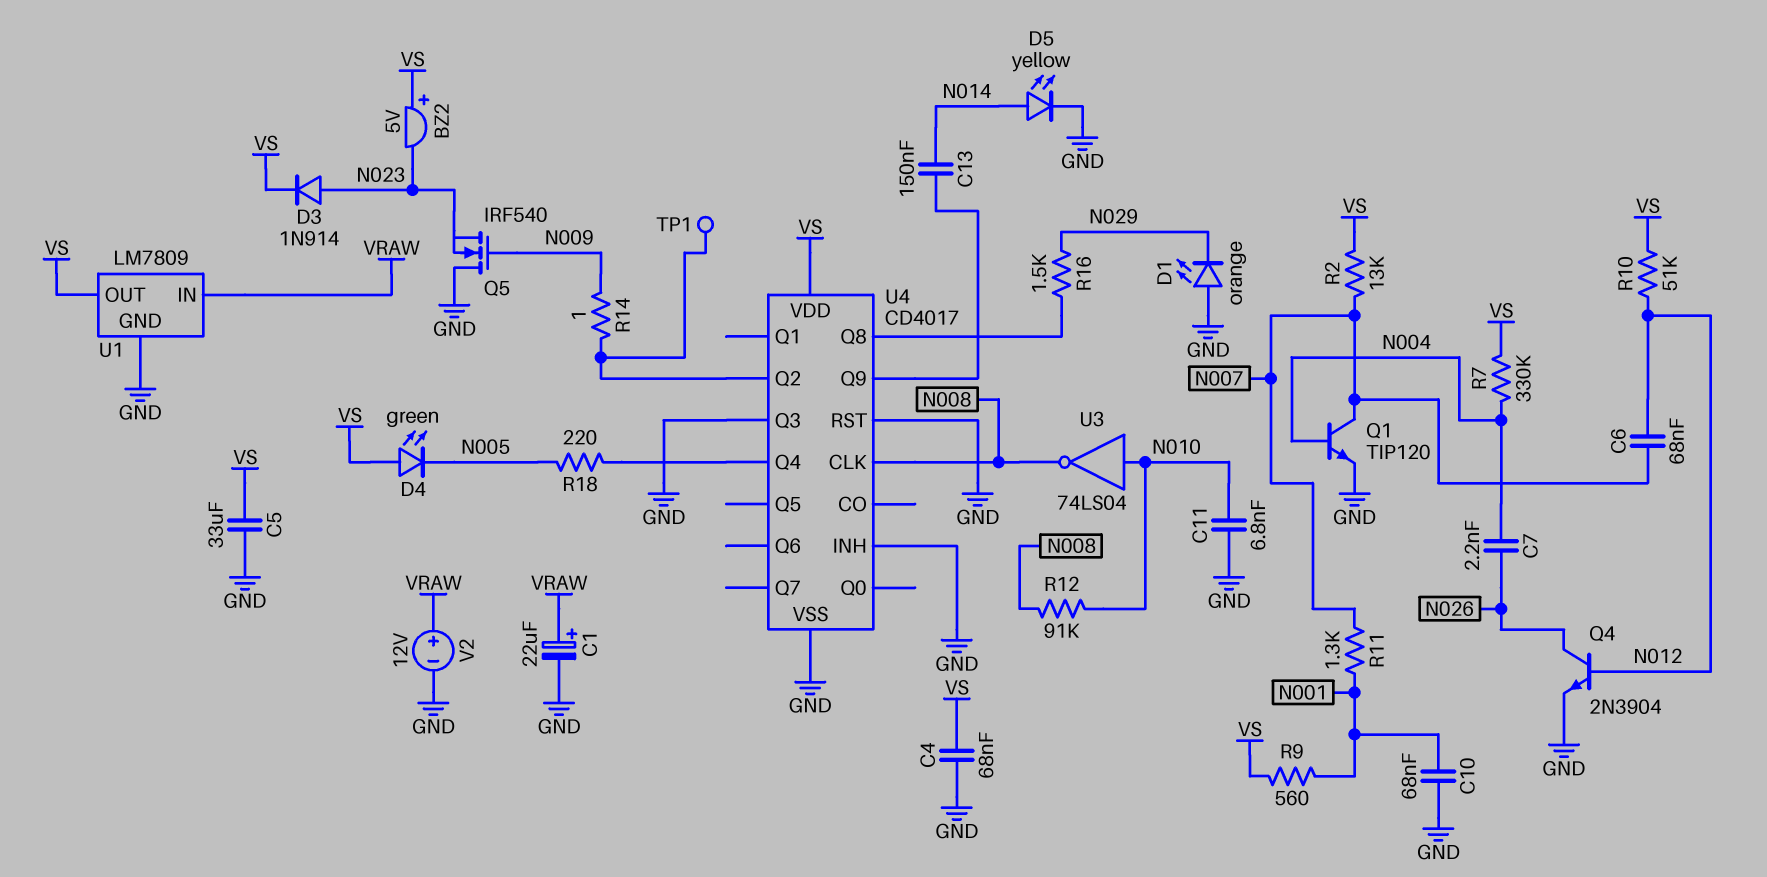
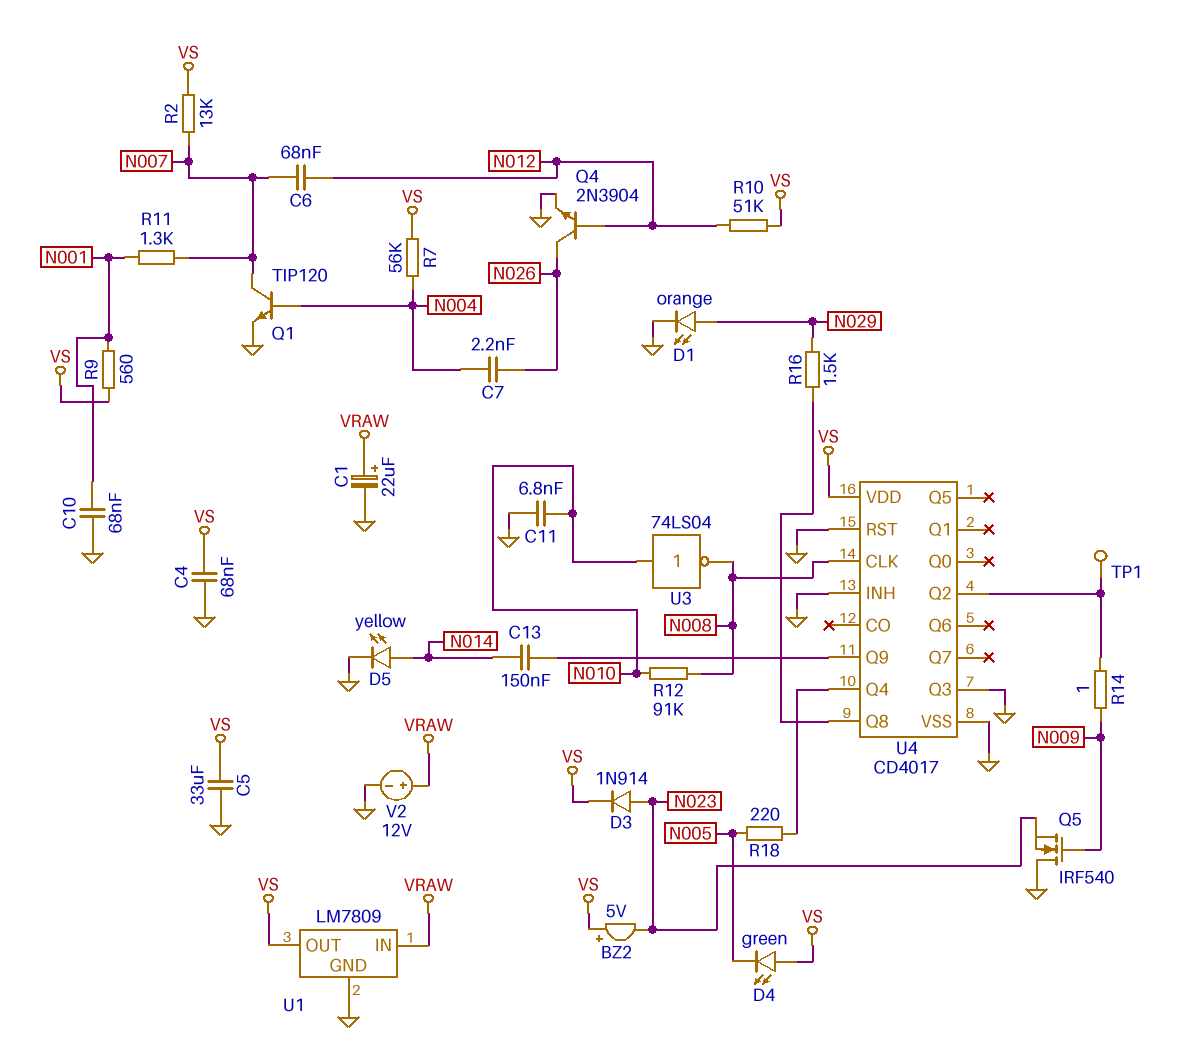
D1: LED orange (A GND, K N029) -> LED orange (A N029, K GND)
R7: 330k (N004, VS) -> 56k (N004, VS)

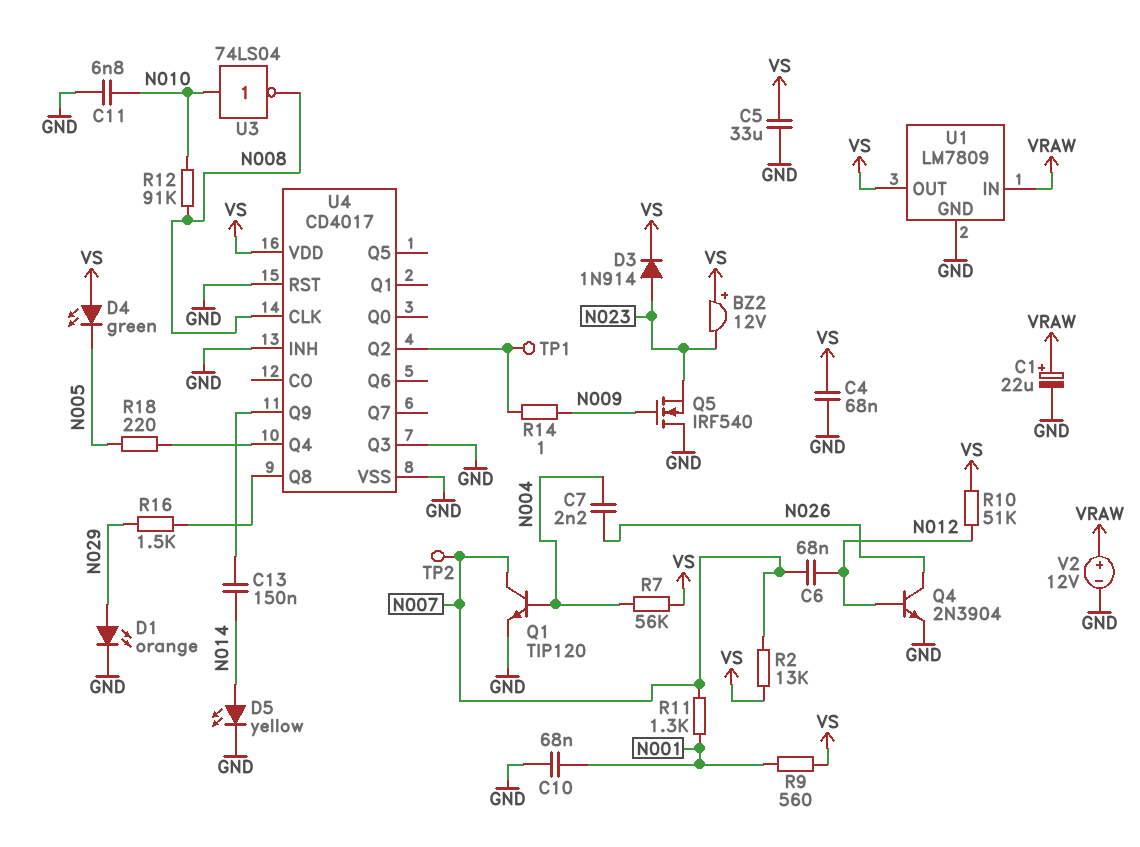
BZ2: buzzer 5V (plus VS, minus N023) -> buzzer 12V (plus VS, minus N023)
TP2: none -> test point (N007)

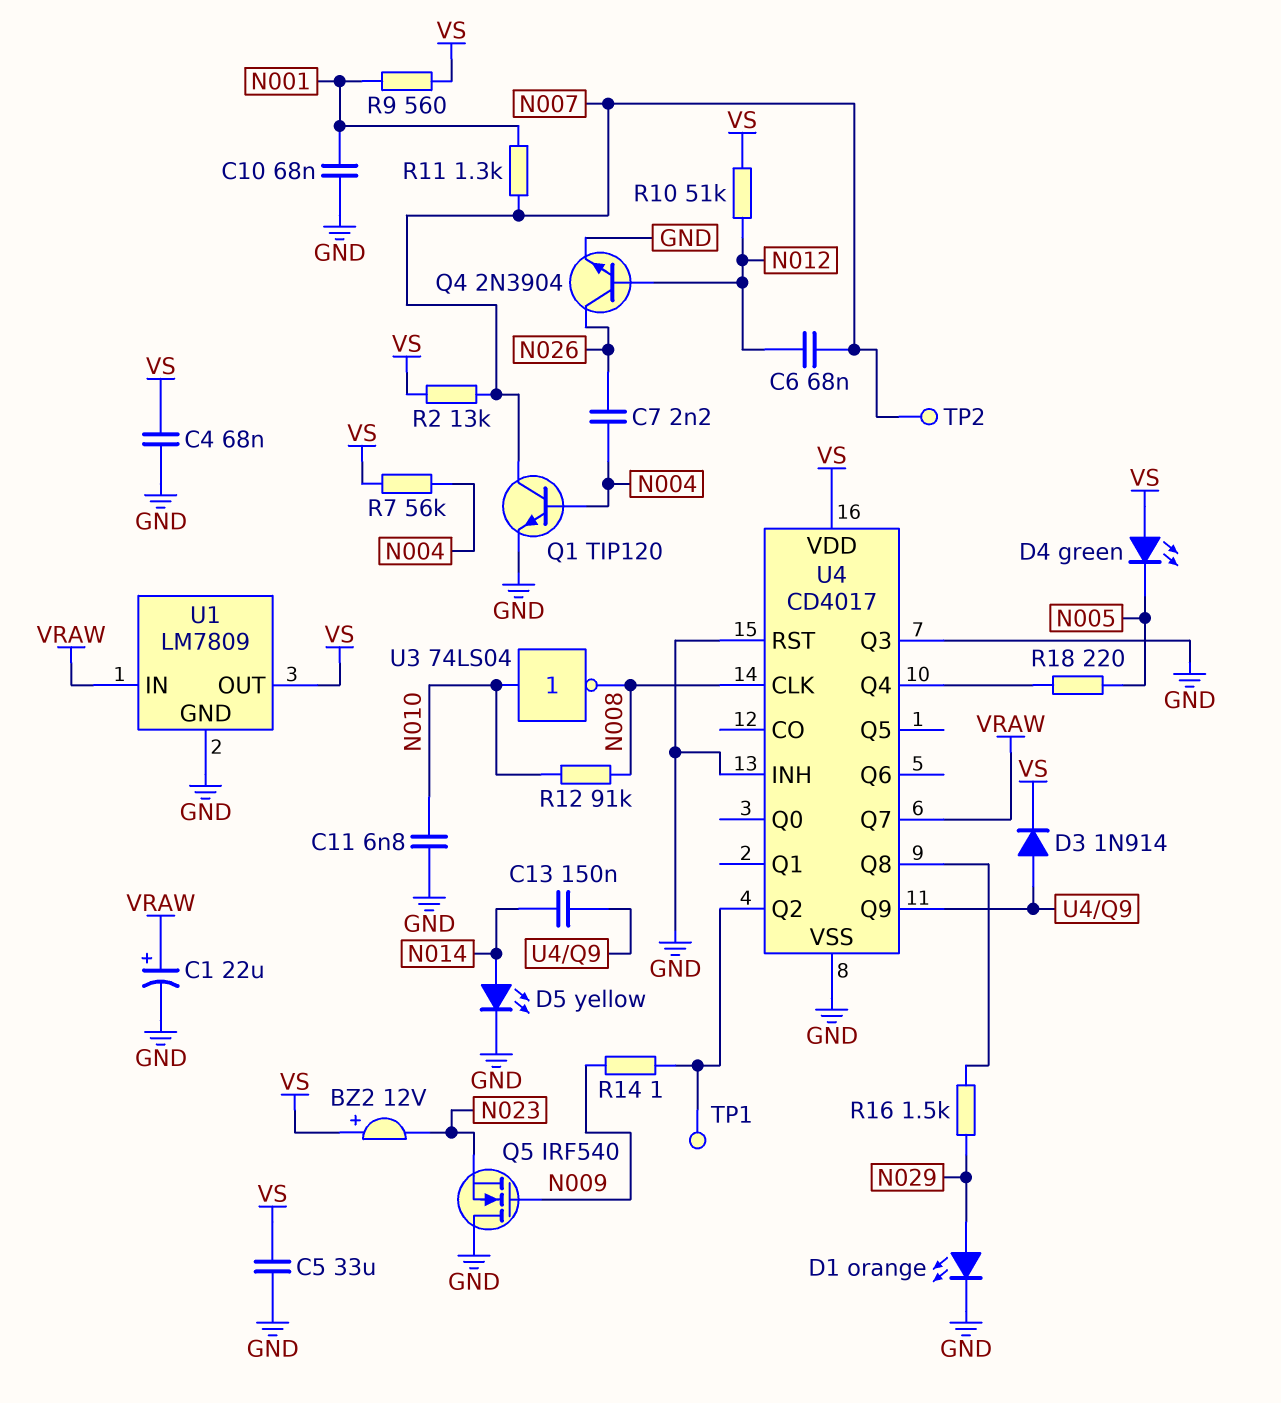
D3: diode 1N914 (A N023, K VS) -> diode 1N914 (A U4/Q9, K VS)
U4 pin Q7: none -> VRAW
V2: 12V (plus VRAW, minus GND) -> none

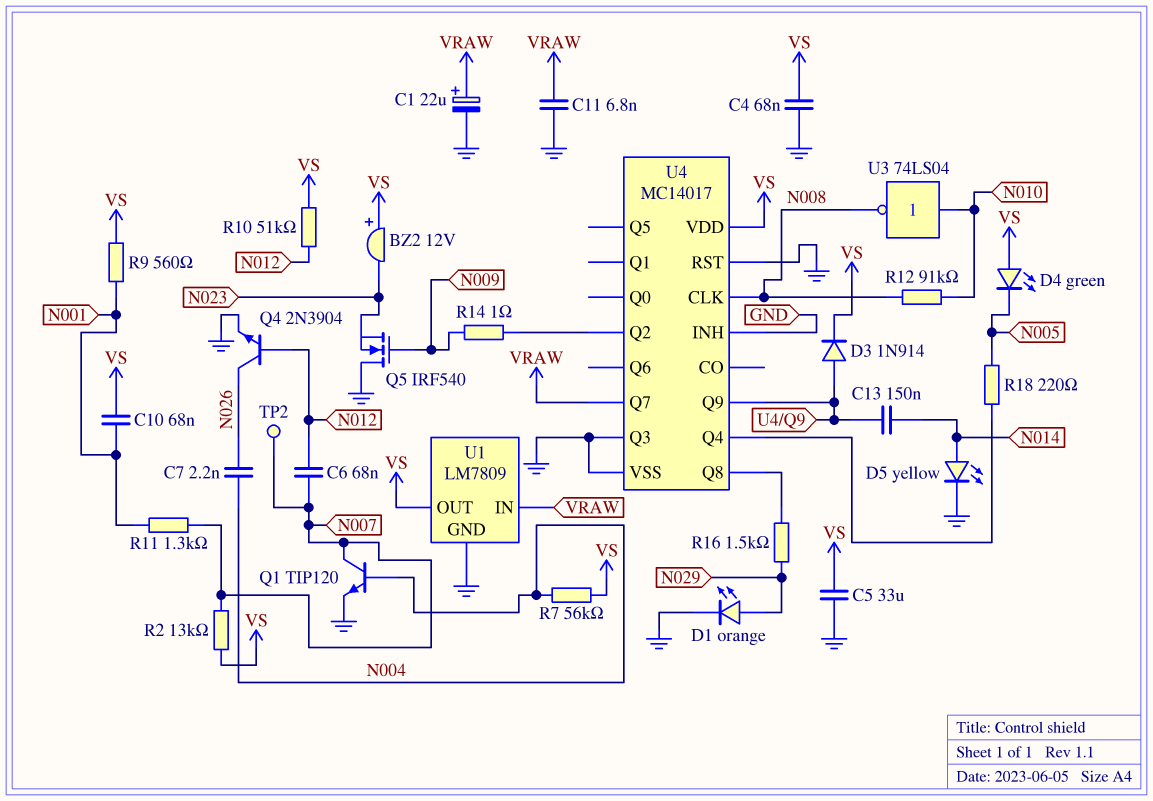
C10: 68nF (GND, N001) -> 68nF (N001, VS)
C11: 6.8nF (GND, N010) -> 6.8nF (GND, VRAW)
TP1: test point (U4/Q2) -> none
U4: CD4017 -> MC14017

